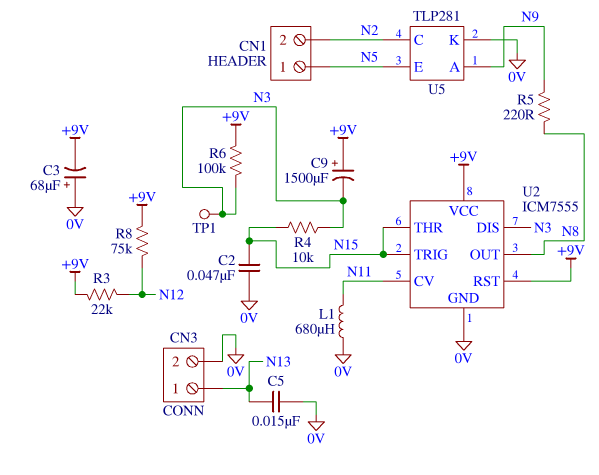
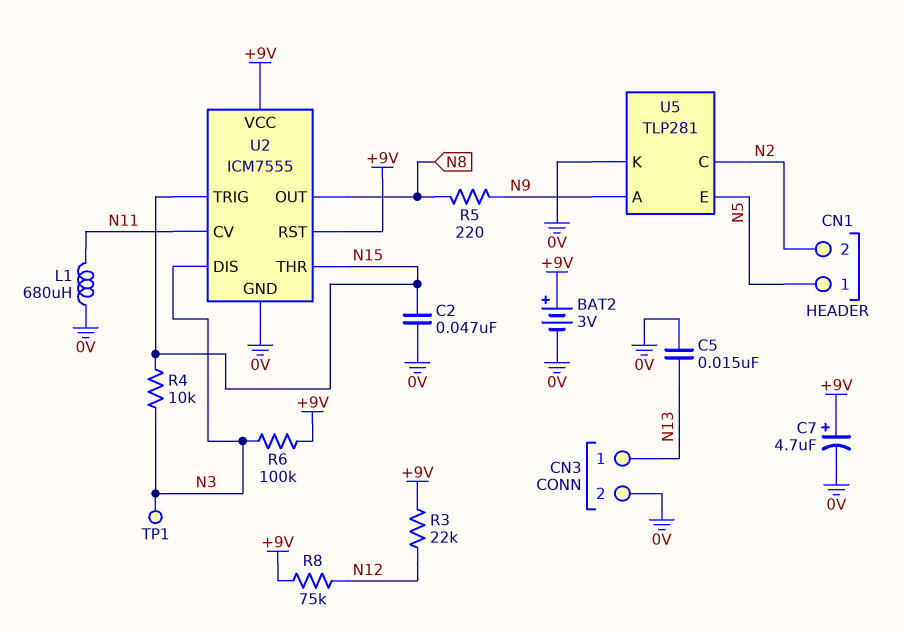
BAT2: none -> 3V (plus +9V, minus 0V)
C3: 68uF (plus 0V, minus +9V) -> none
C7: none -> 4.7uF (plus +9V, minus 0V)
C9: 1500uF (plus +9V, minus N3) -> none

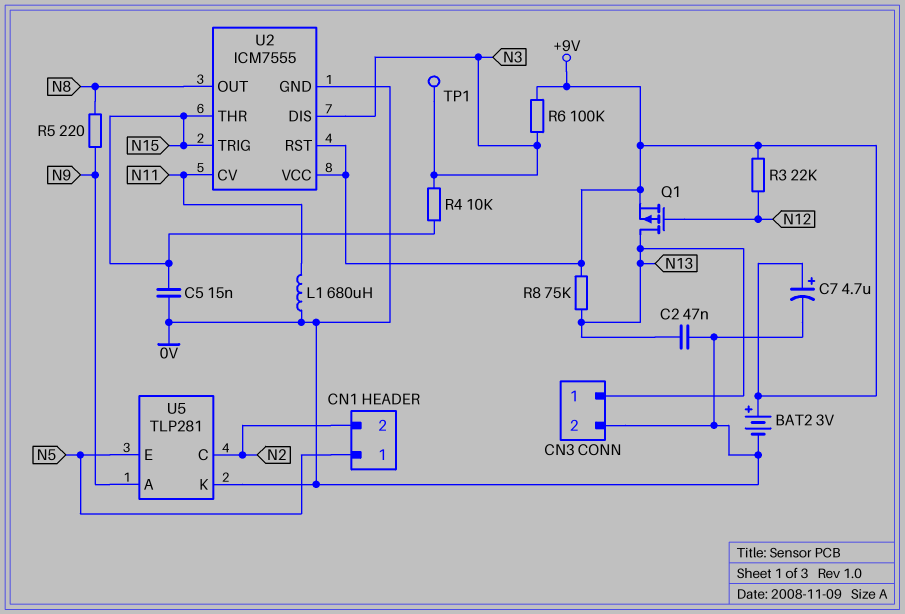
C2: 47nF (0V, N15) -> 47nF (0V, N13)
C5: 15nF (0V, N13) -> 15nF (0V, N15)
Q1: none -> PMOS (G N12, D N13, S +9V)
R8: 75k (+9V, N12) -> 75k (+9V, N13)

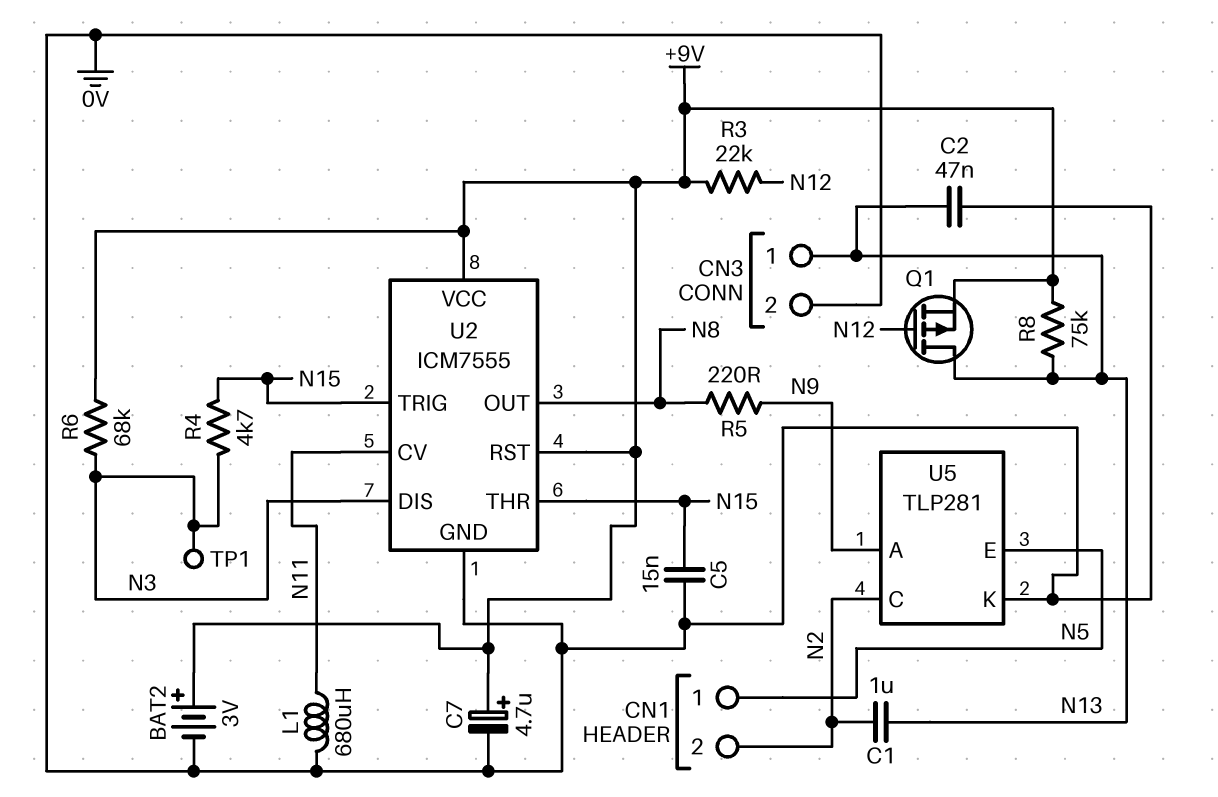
C1: none -> 1uF (N2, N13)
R4: 10k (N3, N15) -> 4.7k (N3, N15)
R6: 100k (+9V, N3) -> 68k (+9V, N3)

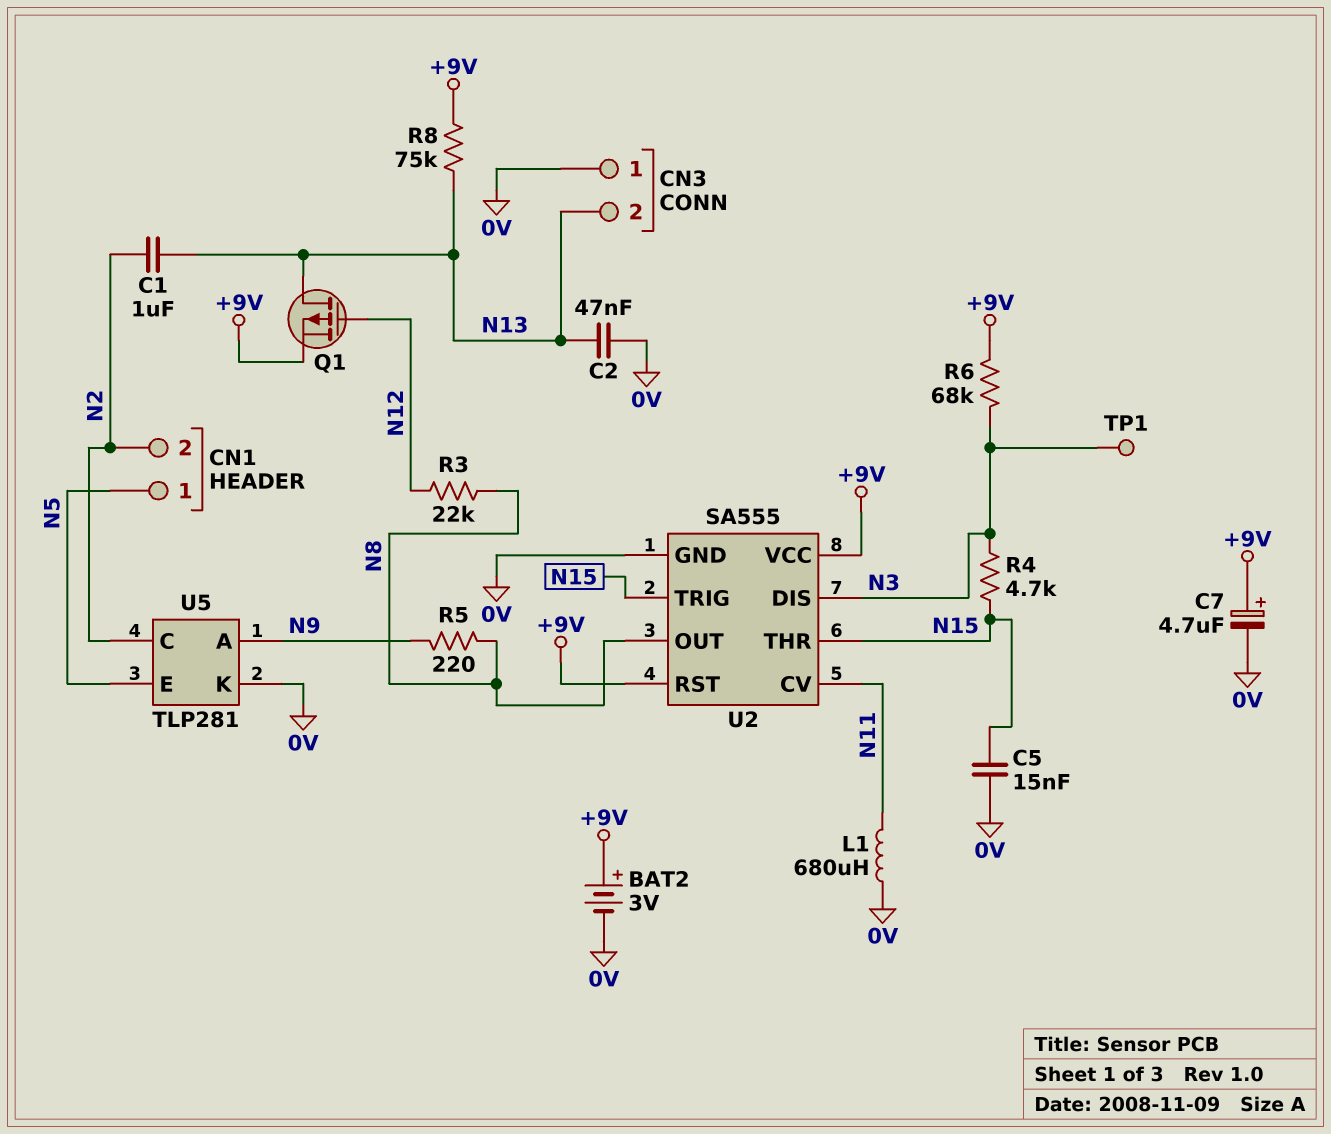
CN3 pin 1: N13 -> 0V
CN3 pin 2: 0V -> N13
R3: 22k (+9V, N12) -> 22k (N8, N12)
U2: ICM7555 -> SA555

